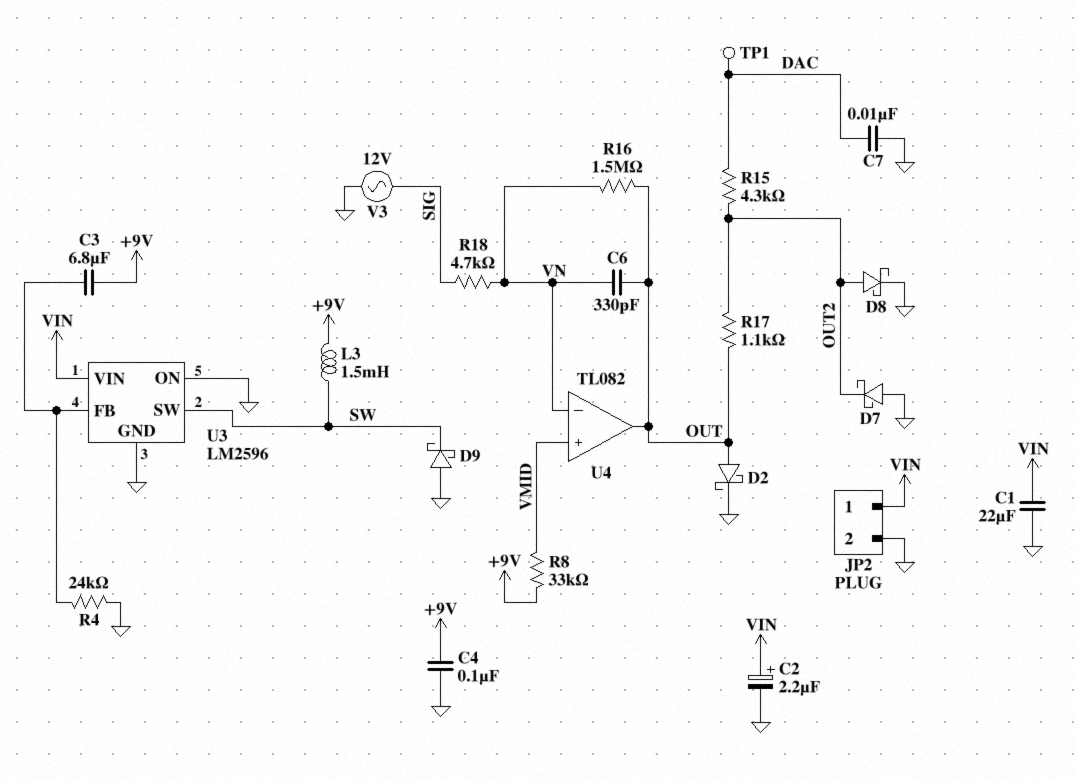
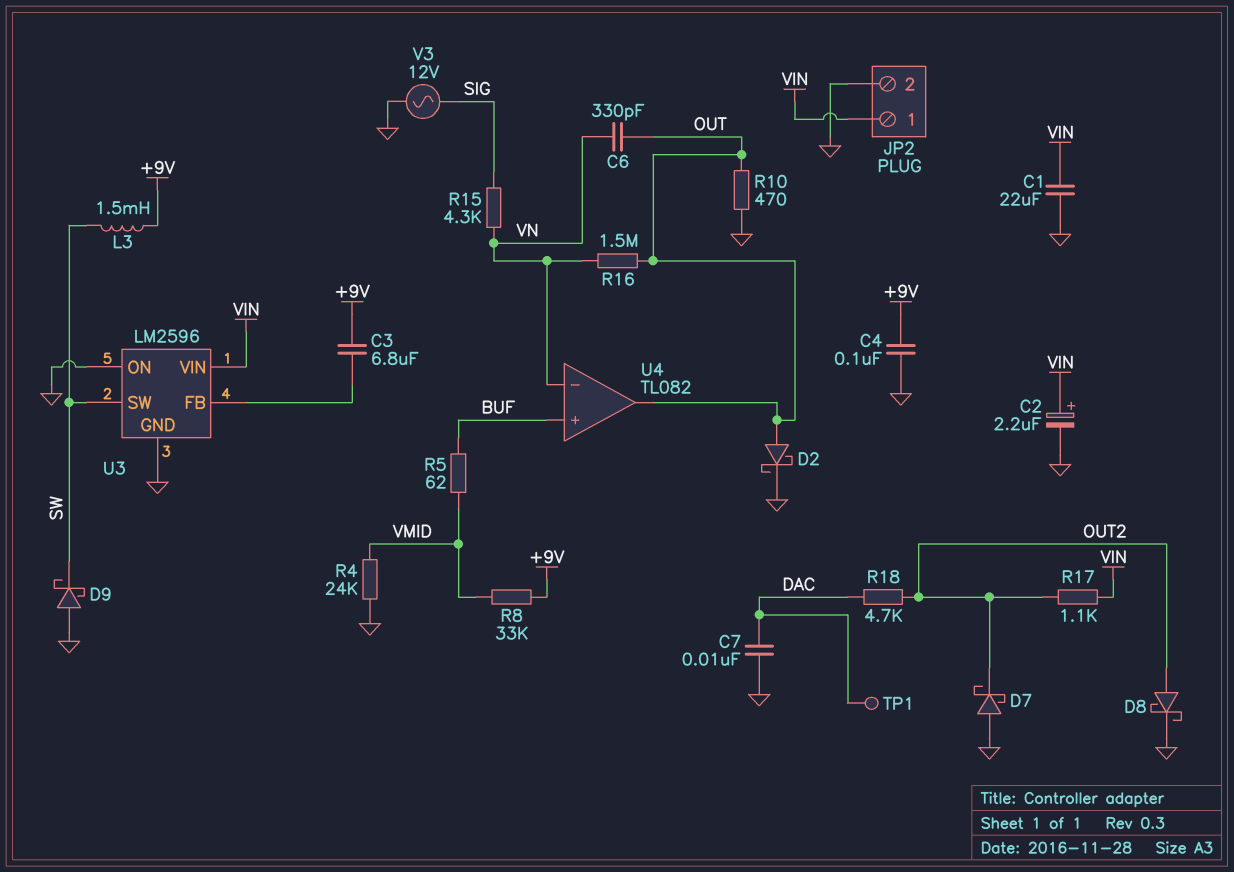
R4: 24k (GND, U3/FB) -> 24k (GND, VMID)
R5: none -> 62 (BUF, VMID)
R10: none -> 470 (GND, OUT)
R15: 4.3k (DAC, OUT2) -> 4.3k (SIG, VN)
R17: 1.1k (OUT, OUT2) -> 1.1k (OUT2, VIN)
R18: 4.7k (SIG, VN) -> 4.7k (DAC, OUT2)
U4 pin in+: VMID -> BUF

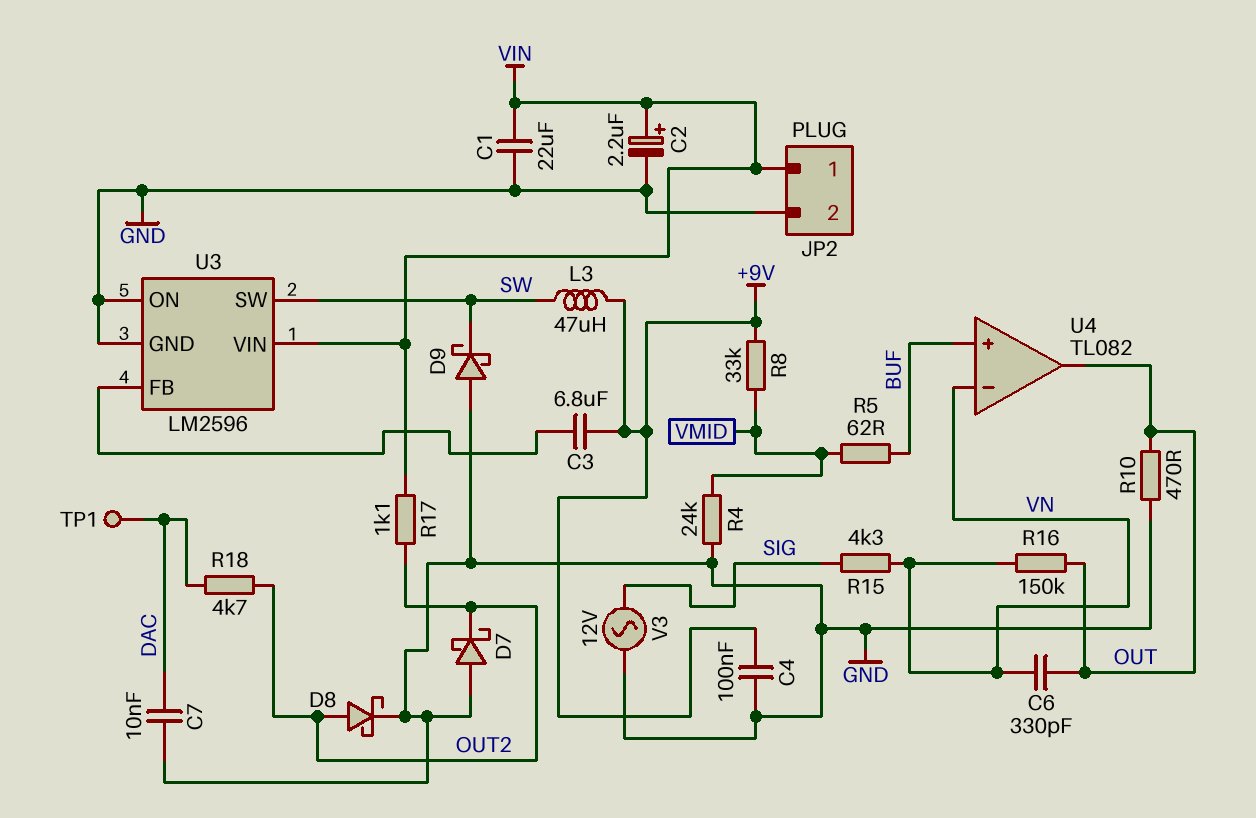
D2: schottky (A OUT, K GND) -> none
L3: 1.5mH (+9V, SW) -> 47uH (+9V, SW)
R16: 1.5M (OUT, VN) -> 150k (OUT, VN)

